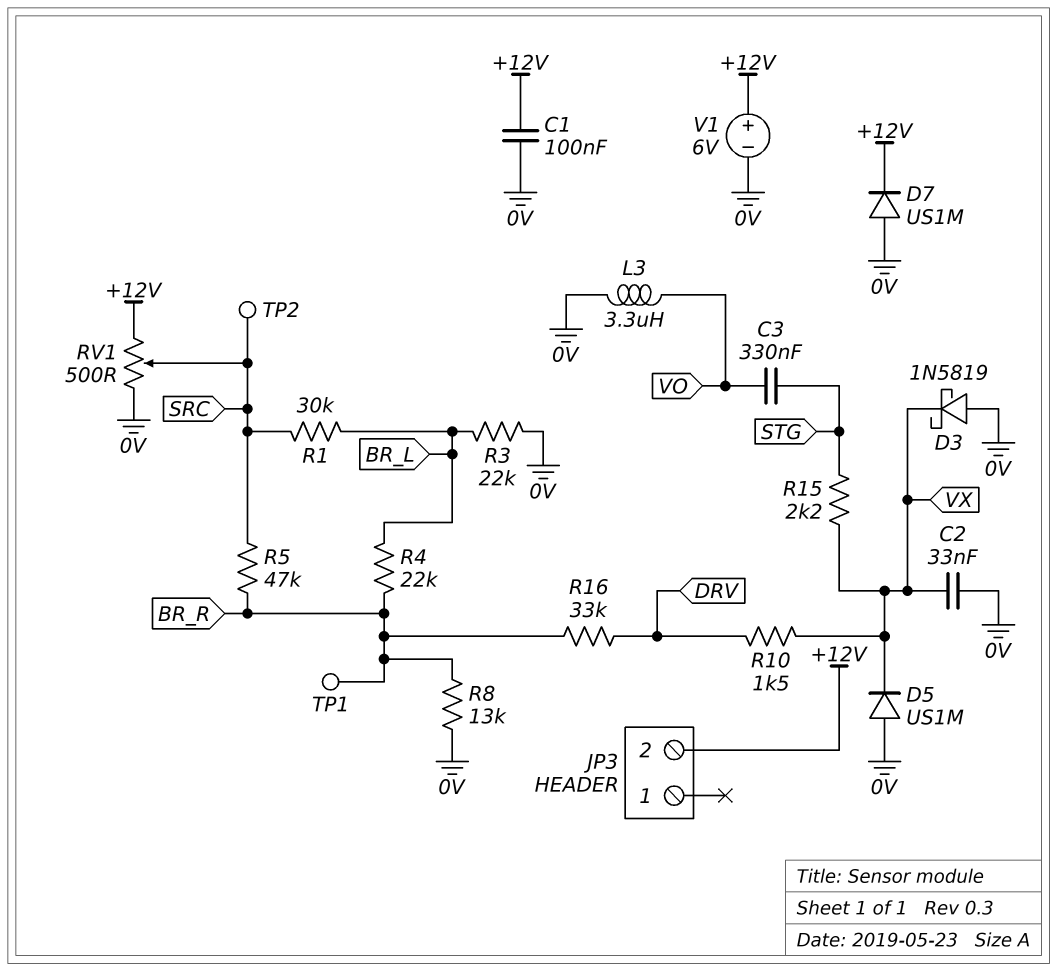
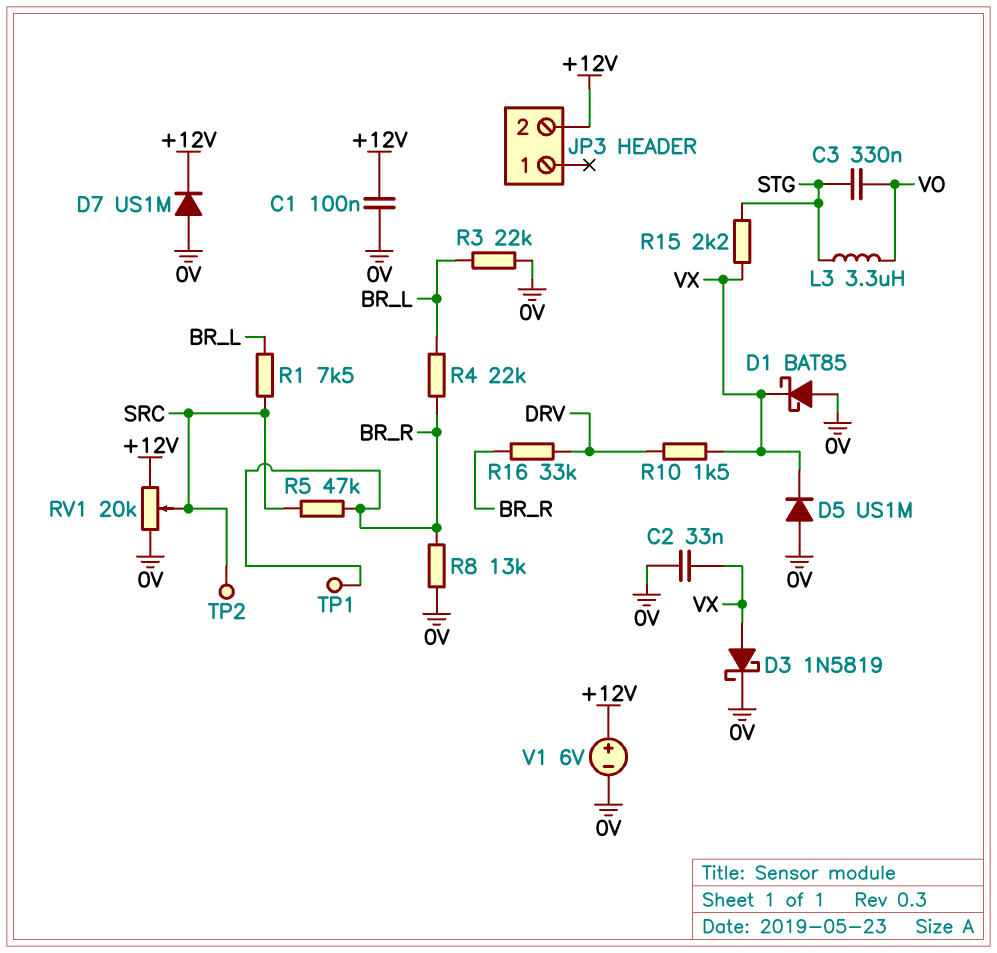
D1: none -> schottky BAT85 (A 0V, K VX)
D3: schottky 1N5819 (A 0V, K VX) -> schottky 1N5819 (A VX, K 0V)
L3: 3.3uH (0V, VO) -> 3.3uH (STG, VO)
R1: 30k (BR_L, SRC) -> 7.5k (BR_L, SRC)
RV1: 500 (+12V, 0V, wiper SRC) -> 20k (+12V, 0V, wiper SRC)

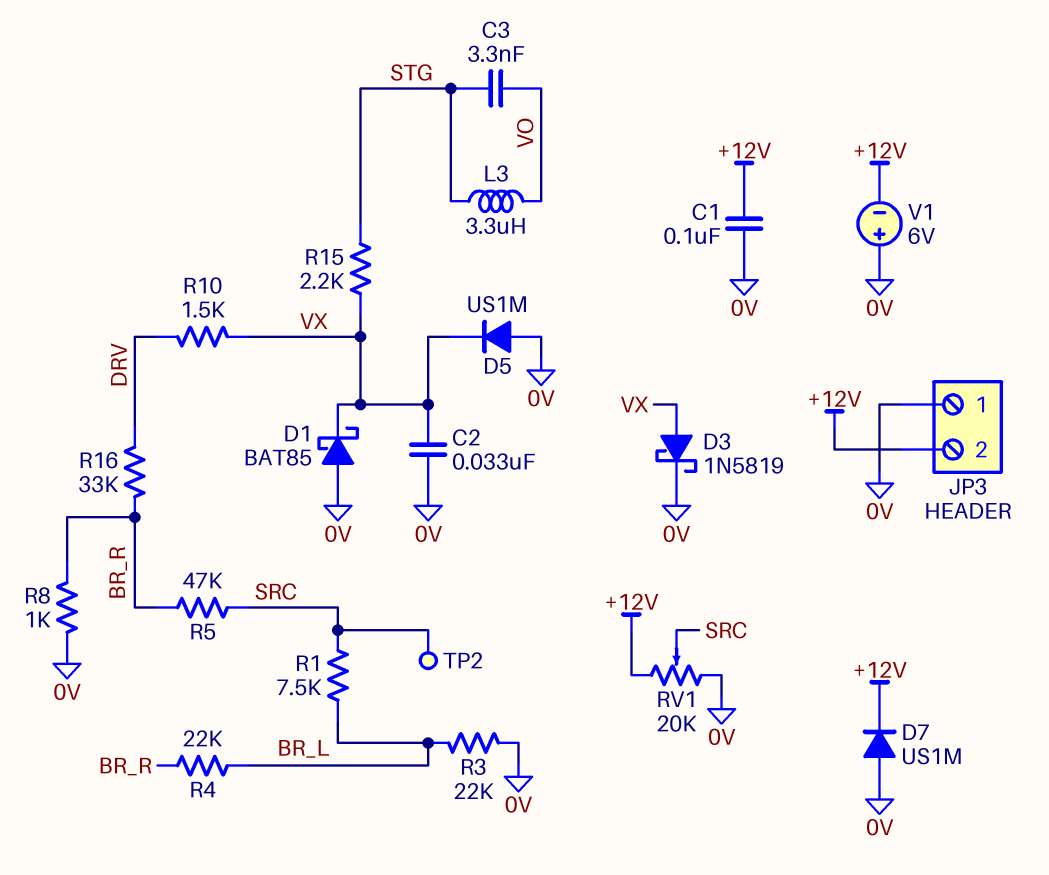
C3: 330nF (STG, VO) -> 3.3nF (STG, VO)
JP3 pin 1: none -> 0V
R8: 13k (0V, BR_R) -> 1k (0V, BR_R)
TP1: test point (BR_R) -> none
V1: 6V (plus +12V, minus 0V) -> 6V (plus 0V, minus +12V)

